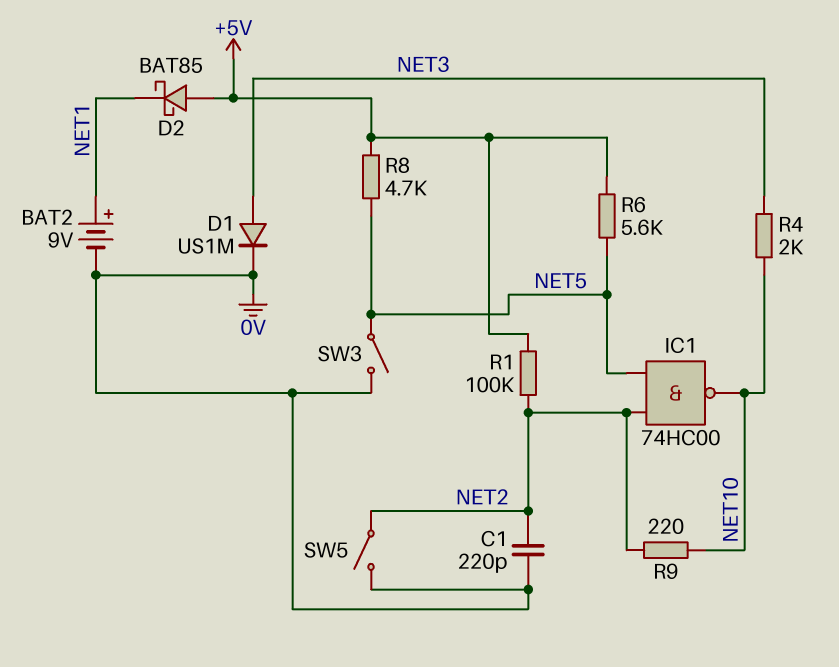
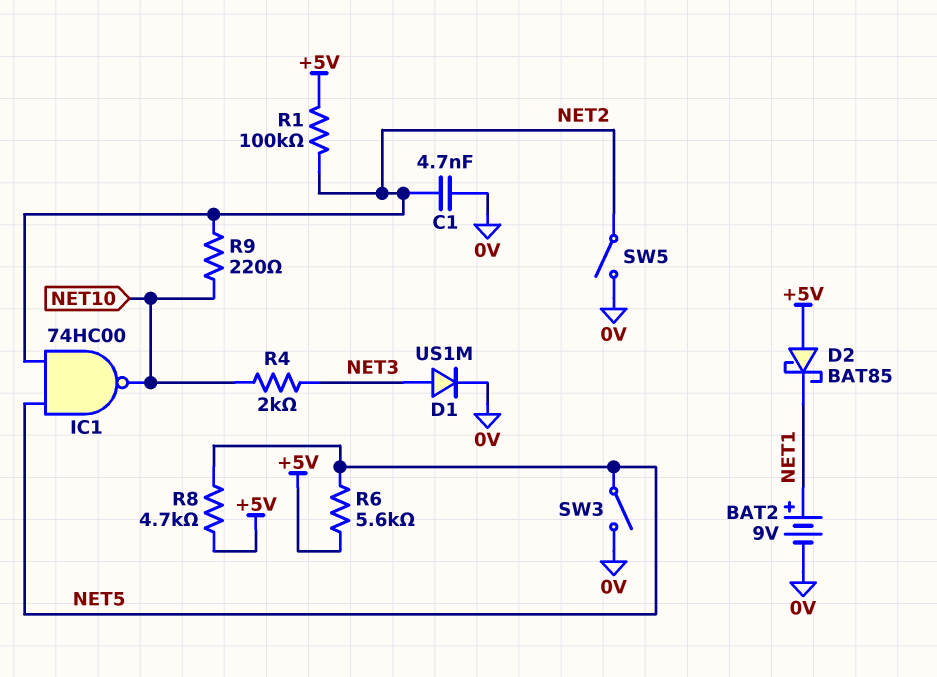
C1: 220pF (0V, NET2) -> 4.7nF (0V, NET2)

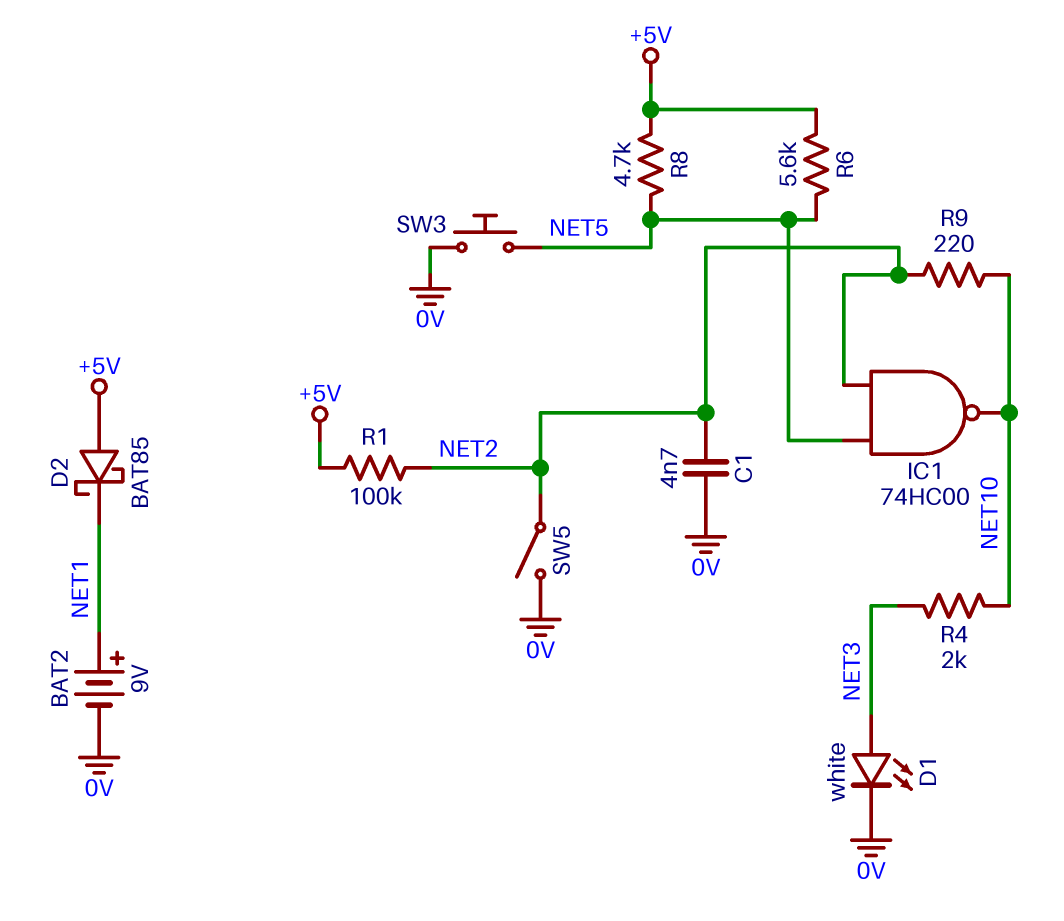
D1: diode US1M (A NET3, K 0V) -> LED white (A NET3, K 0V)
SW3: switch (0V, NET5) -> button (0V, NET5)

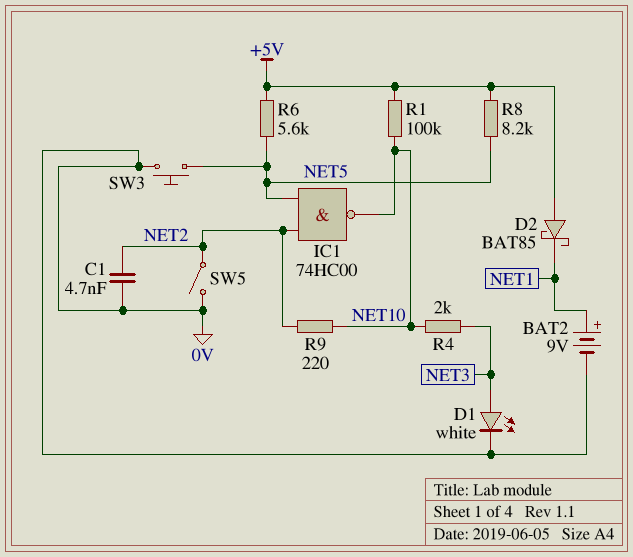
R1: 100k (+5V, NET2) -> 100k (+5V, NET10)
R8: 4.7k (+5V, NET5) -> 8.2k (+5V, NET5)

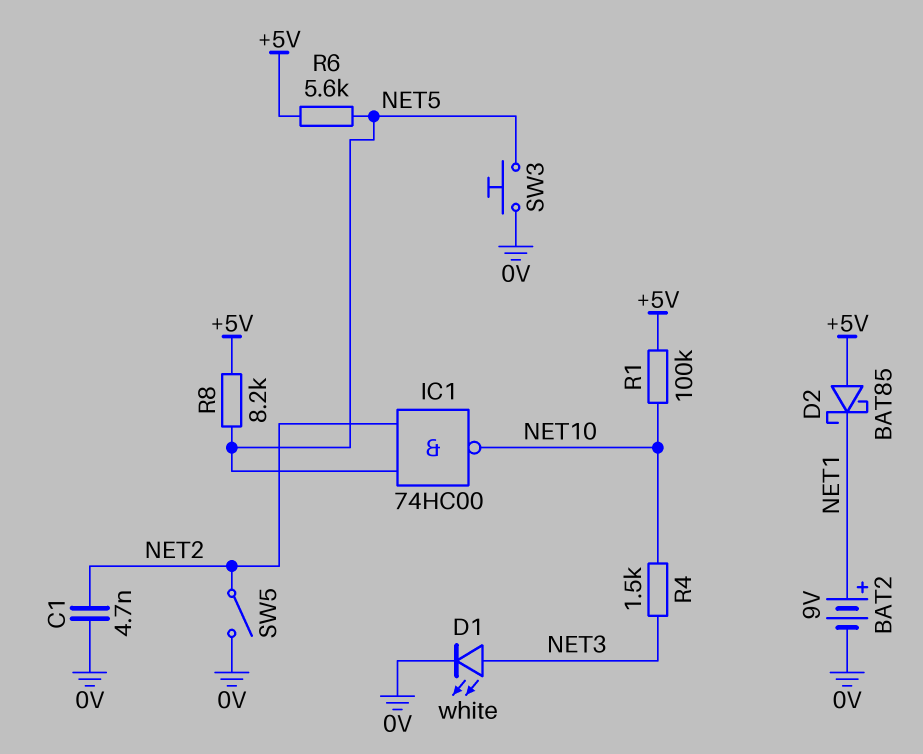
R4: 2k (NET3, NET10) -> 1.5k (NET3, NET10)
R9: 220 (NET2, NET10) -> none

